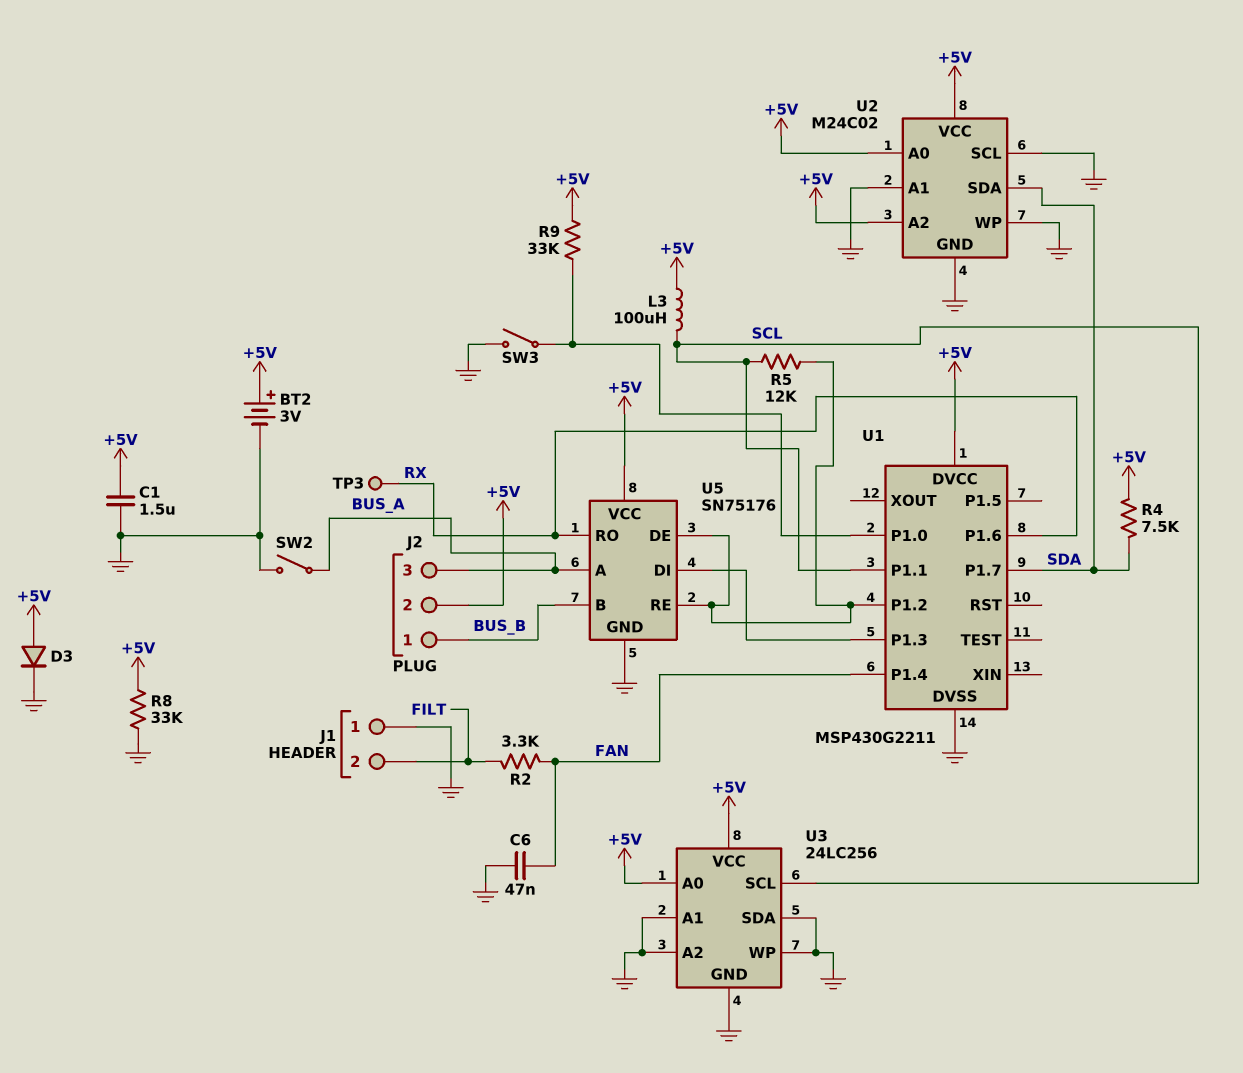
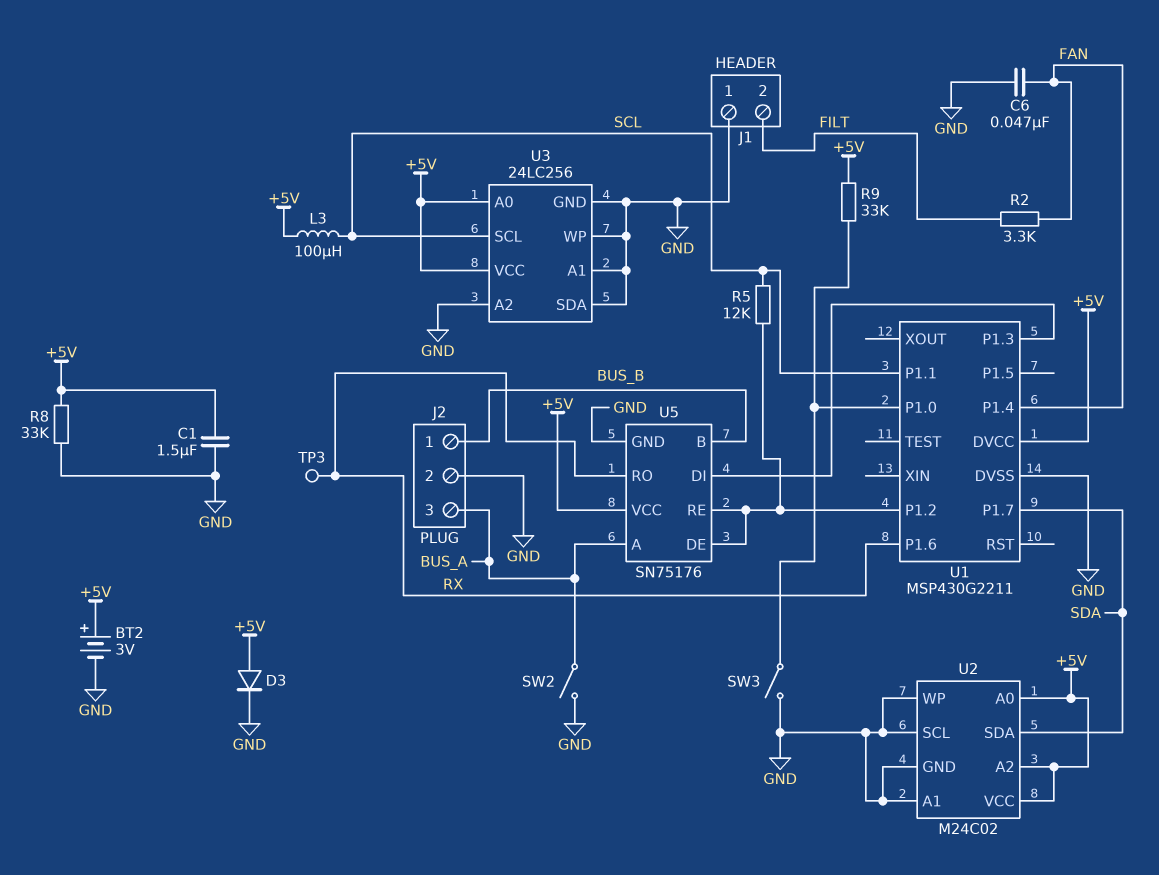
J2 pin 2: +5V -> GND
R4: 7.5k (+5V, SDA) -> none

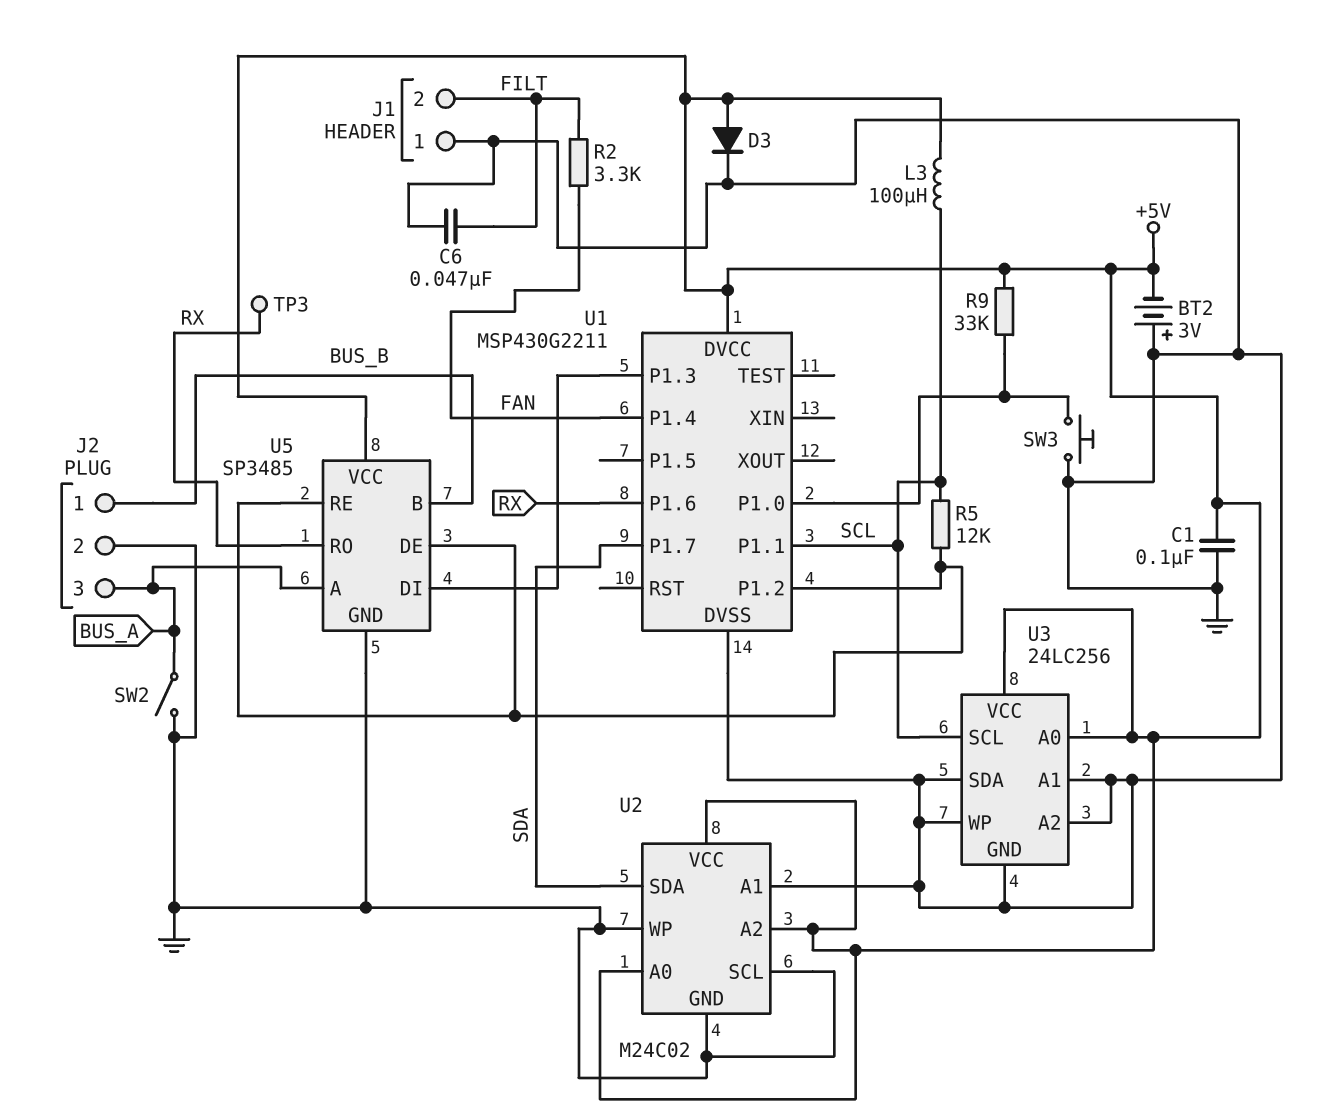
BT2: 3V (plus +5V, minus GND) -> 3V (plus GND, minus +5V)
C1: 1.5uF (+5V, GND) -> 100nF (+5V, GND)
C6: 47nF (FAN, GND) -> 47nF (FILT, GND)
R8: 33k (+5V, GND) -> none
SW3: switch (GND, U1/P1.0) -> button (GND, U1/P1.0)
U5: SN75176 -> SP3485

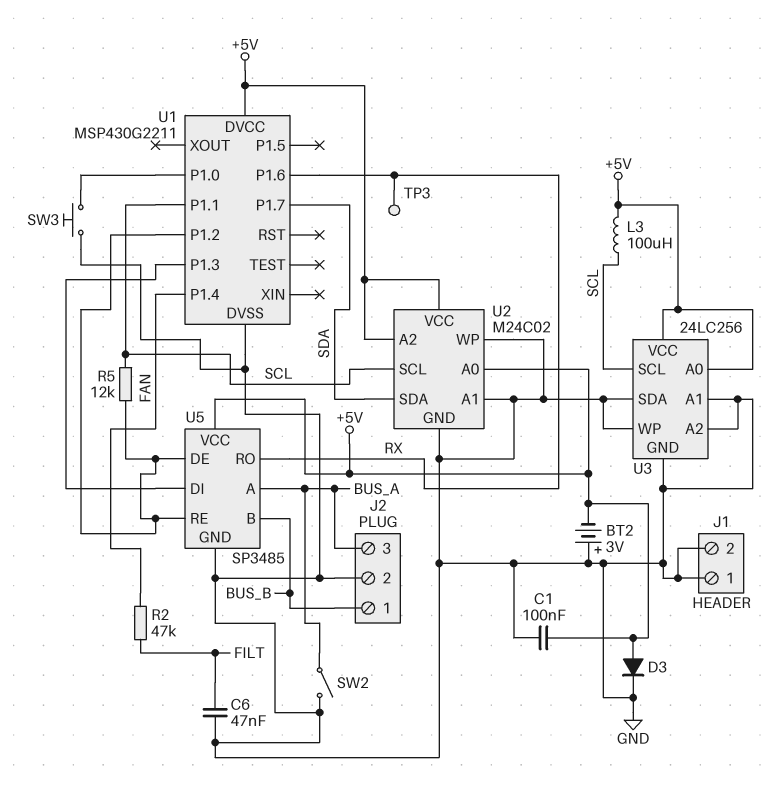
J1 pin 2: FILT -> GND
R2: 3.3k (FAN, FILT) -> 47k (FAN, FILT)
R9: 33k (+5V, U1/P1.0) -> none
U2 pin SCL: GND -> SCL

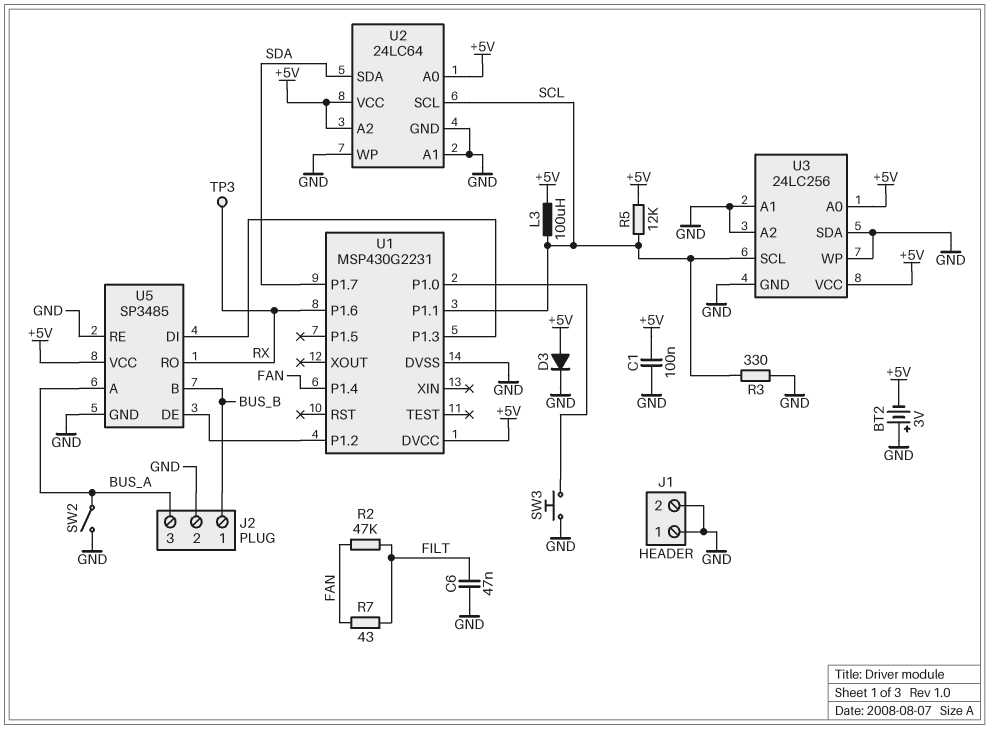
R3: none -> 330 (GND, SCL)
R5: 12k (SCL, U1/P1.2) -> 12k (+5V, SCL)
R7: none -> 43 (FAN, FILT)
U1: MSP430G2211 -> MSP430G2231
U2: M24C02 -> 24LC64
U5 pin RE: U1/P1.2 -> GND

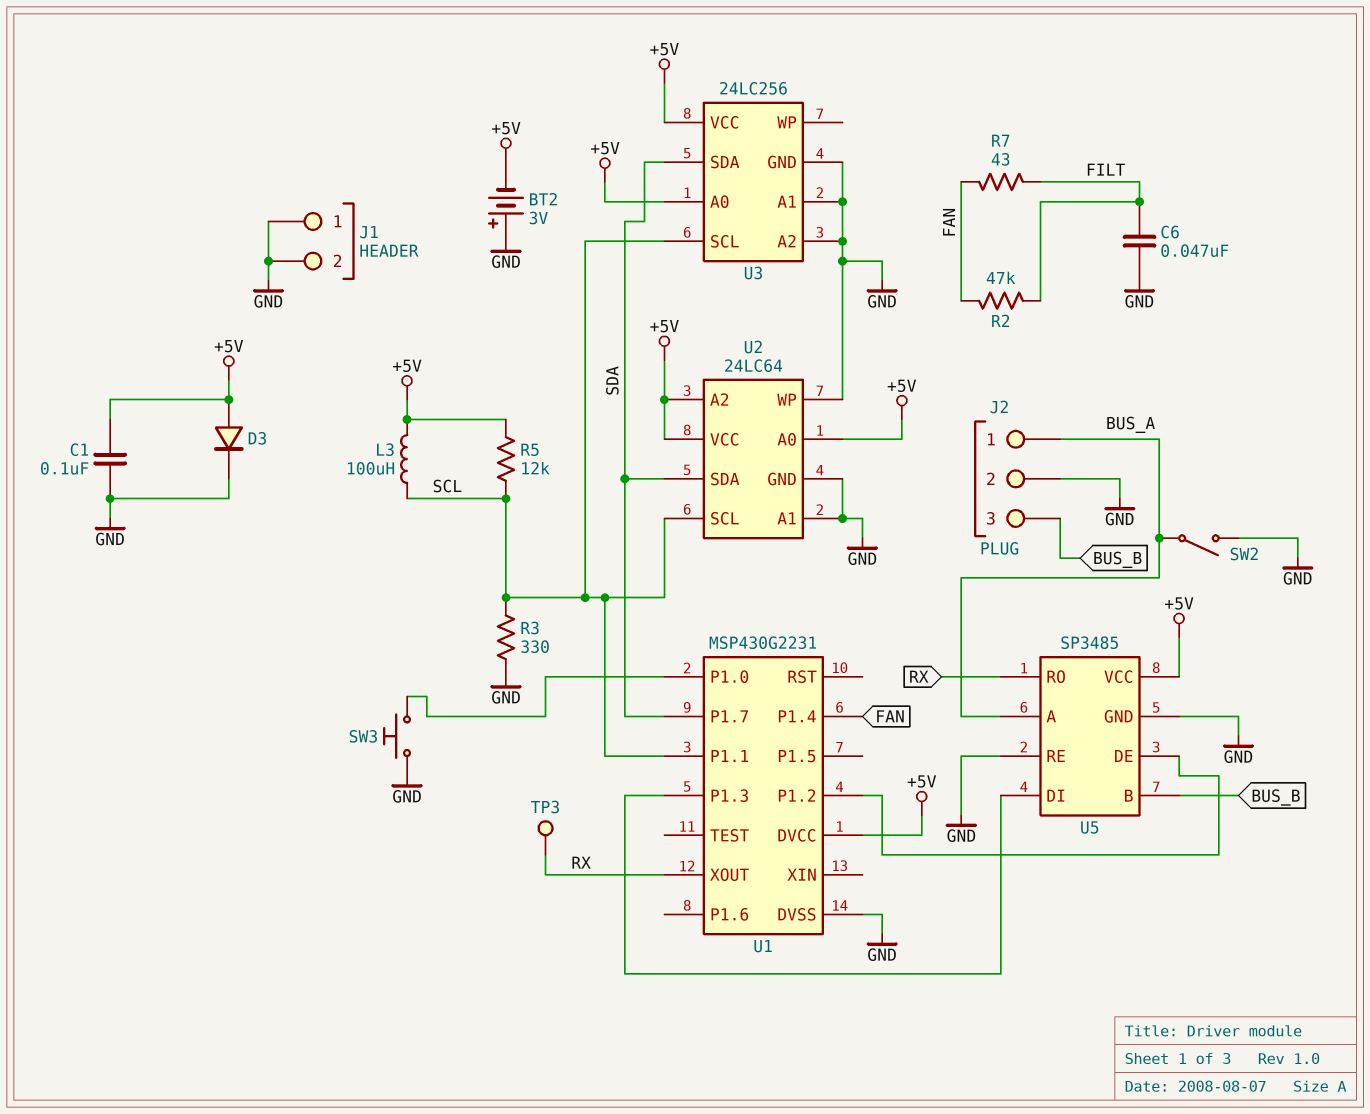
J2 pin 1: BUS_B -> BUS_A
J2 pin 3: BUS_A -> BUS_B
U1 pin P1.6: RX -> none
U1 pin XOUT: none -> RX
U3 pin SDA: GND -> SDA
U3 pin WP: GND -> none

